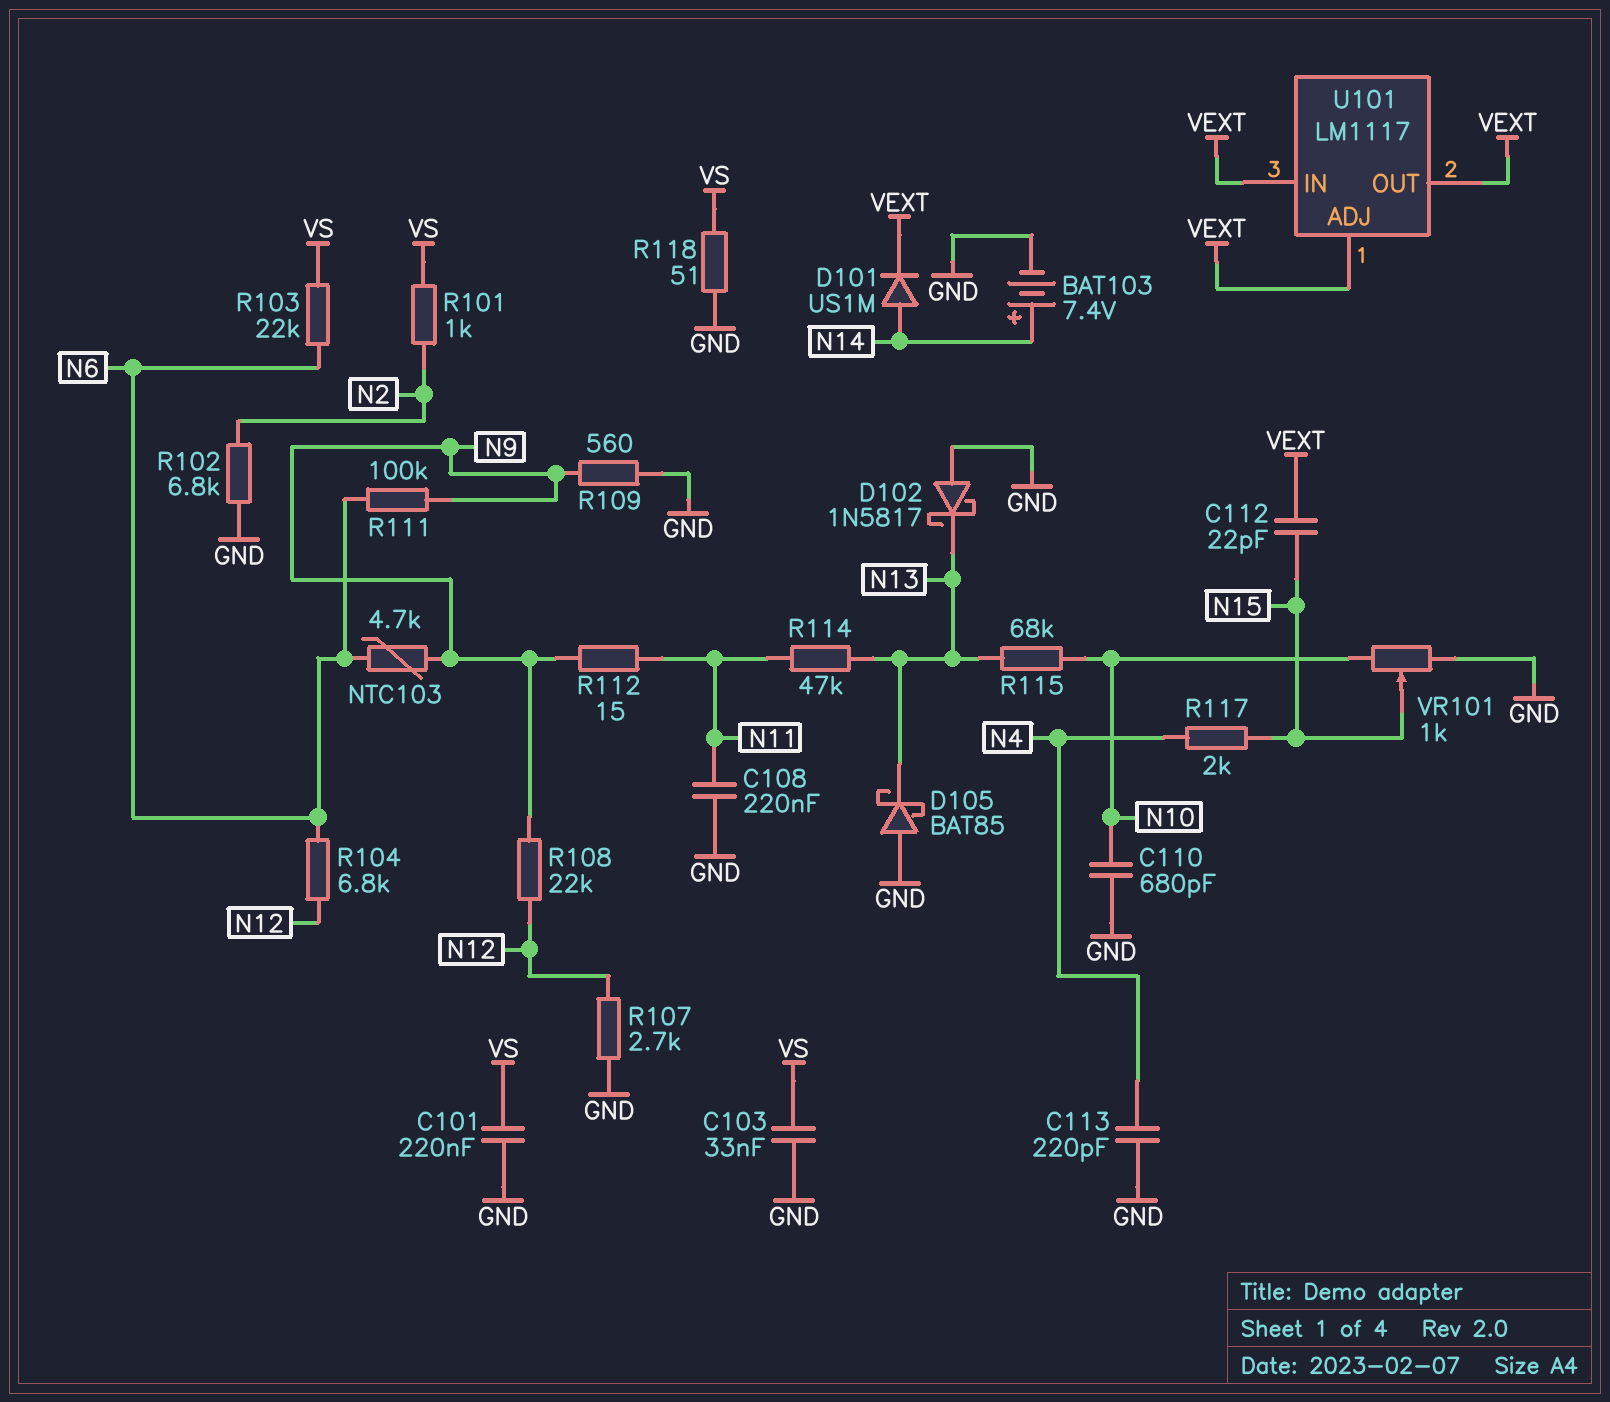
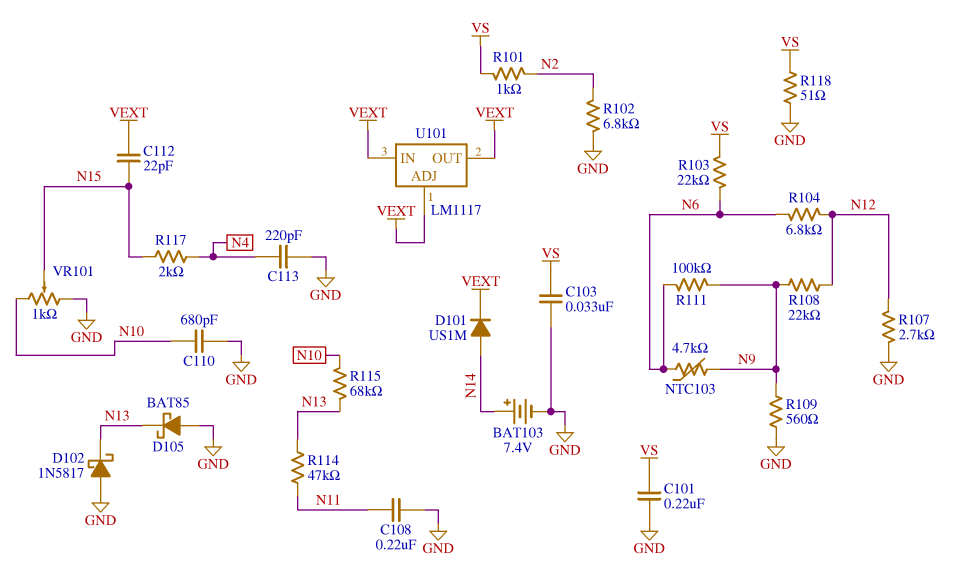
R112: 15 (N9, N11) -> none

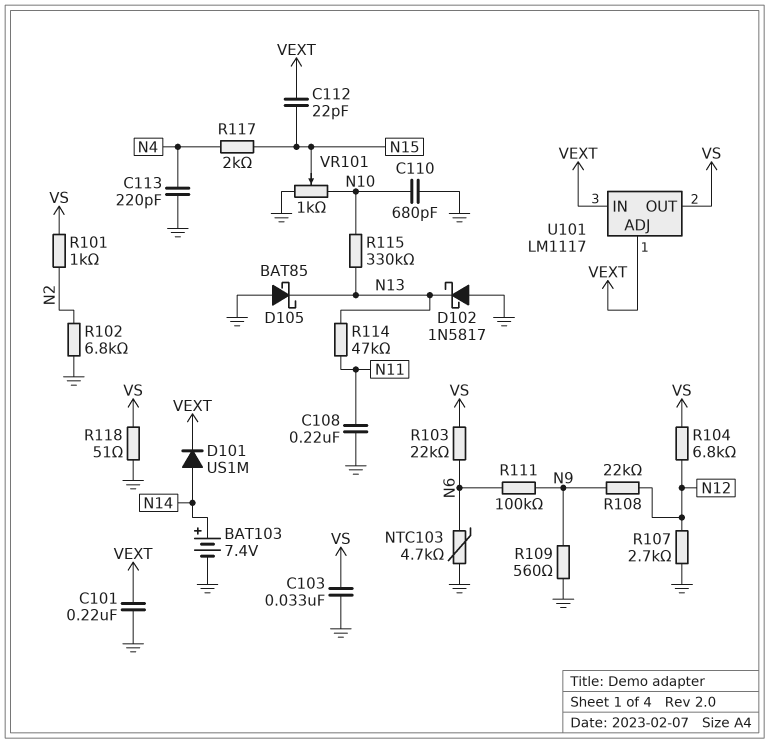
C101: 220nF (GND, VS) -> 220nF (GND, VEXT)
NTC103: 4.7k (N6, N9) -> 4.7k (GND, N6)
R104: 6.8k (N6, N12) -> 6.8k (N12, VS)
R115: 68k (N10, N13) -> 330k (N10, N13)
U101 pin OUT: VEXT -> VS

